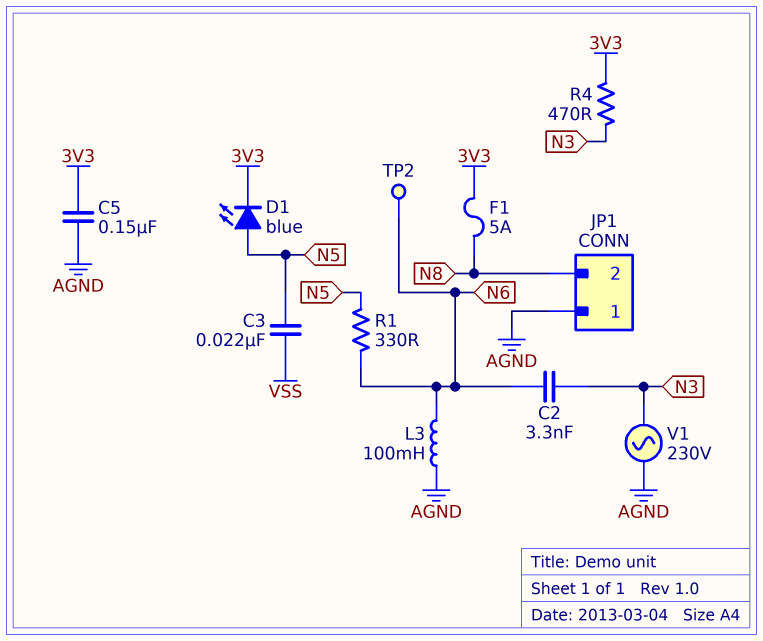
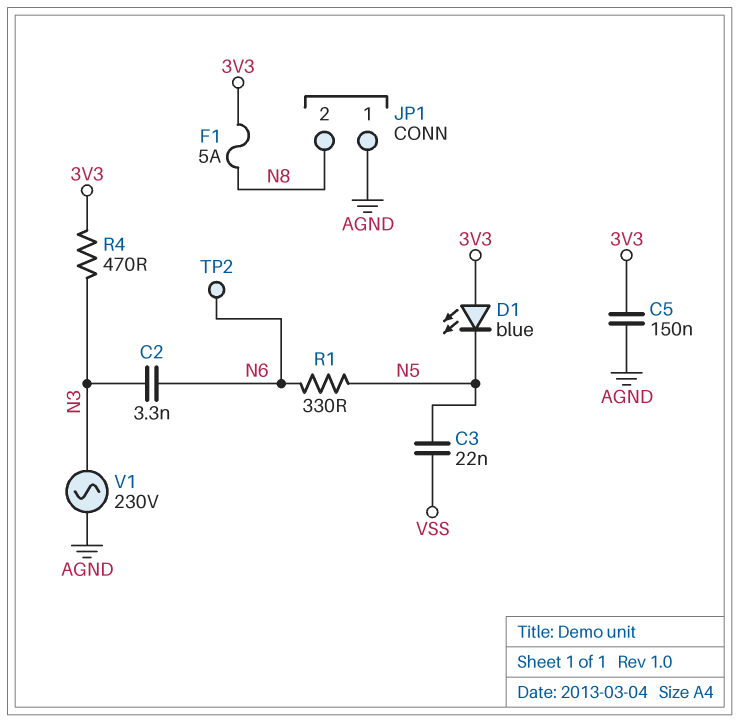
D1: LED blue (A N5, K 3V3) -> LED blue (A 3V3, K N5)
L3: 100mH (AGND, N6) -> none

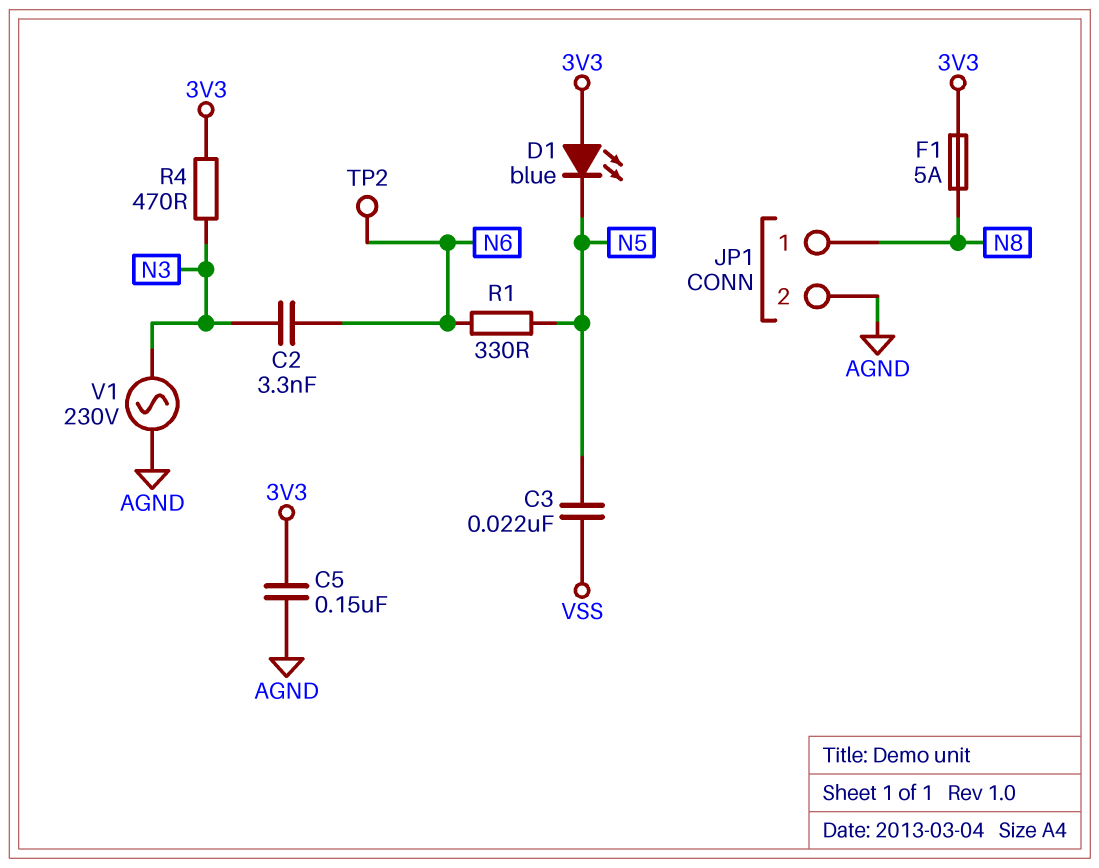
JP1 pin 1: AGND -> N8
JP1 pin 2: N8 -> AGND

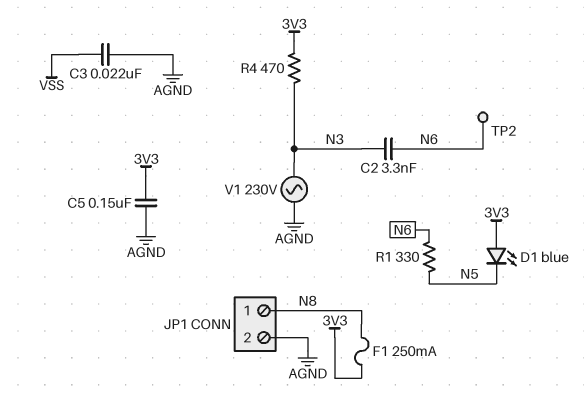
C3: 22nF (N5, VSS) -> 22nF (AGND, VSS)
F1: 5A (3V3, N8) -> 250mA (3V3, N8)

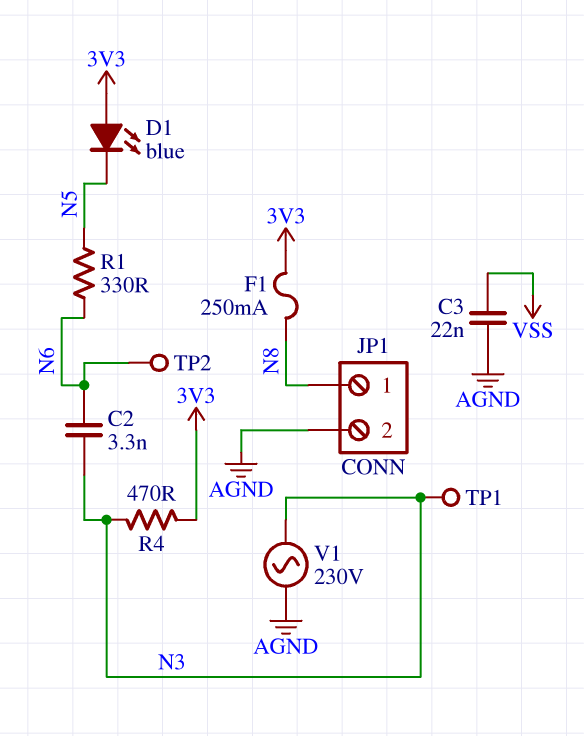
C5: 150nF (3V3, AGND) -> none
TP1: none -> test point (N3)

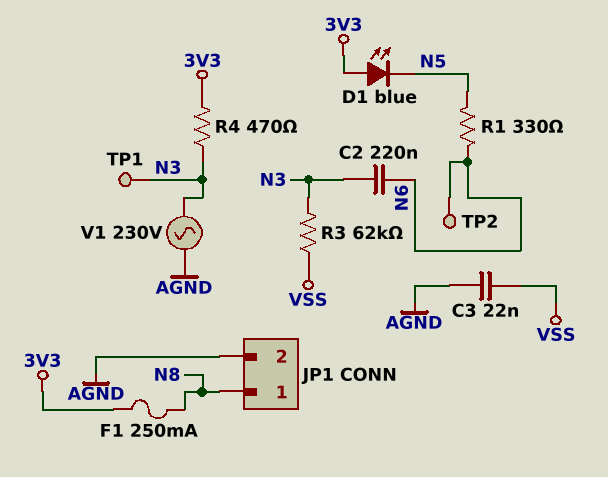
C2: 3.3nF (N3, N6) -> 220nF (N3, N6)
R3: none -> 62k (N3, VSS)

